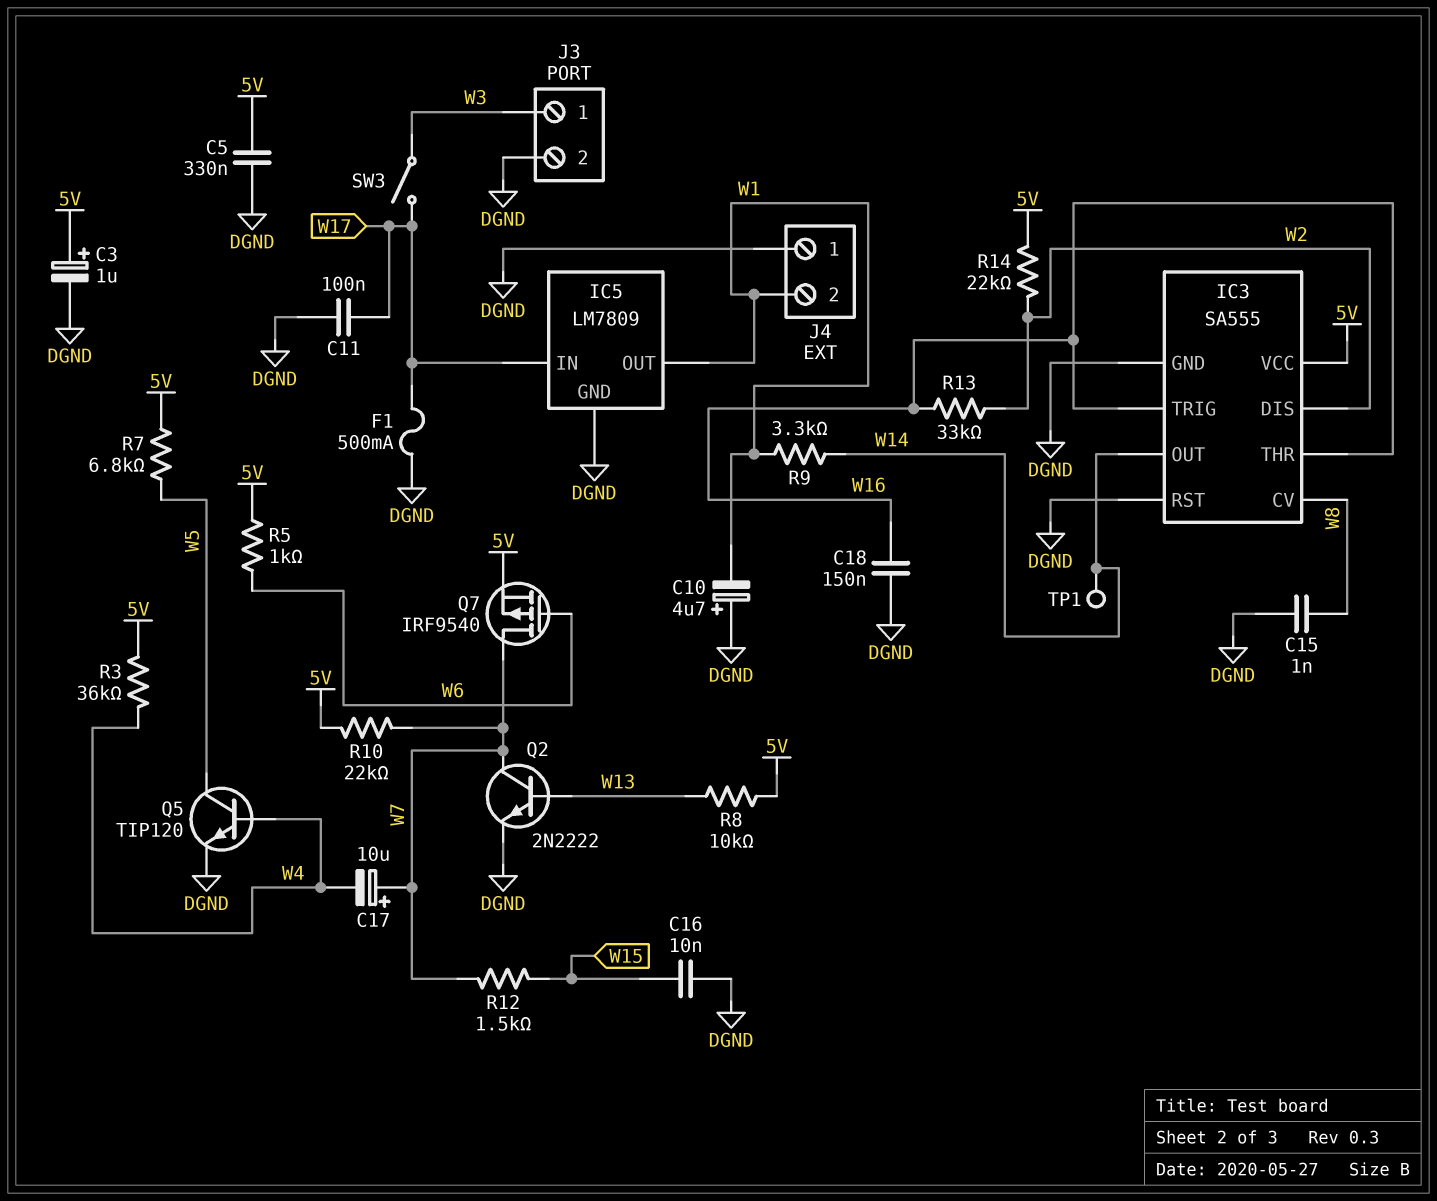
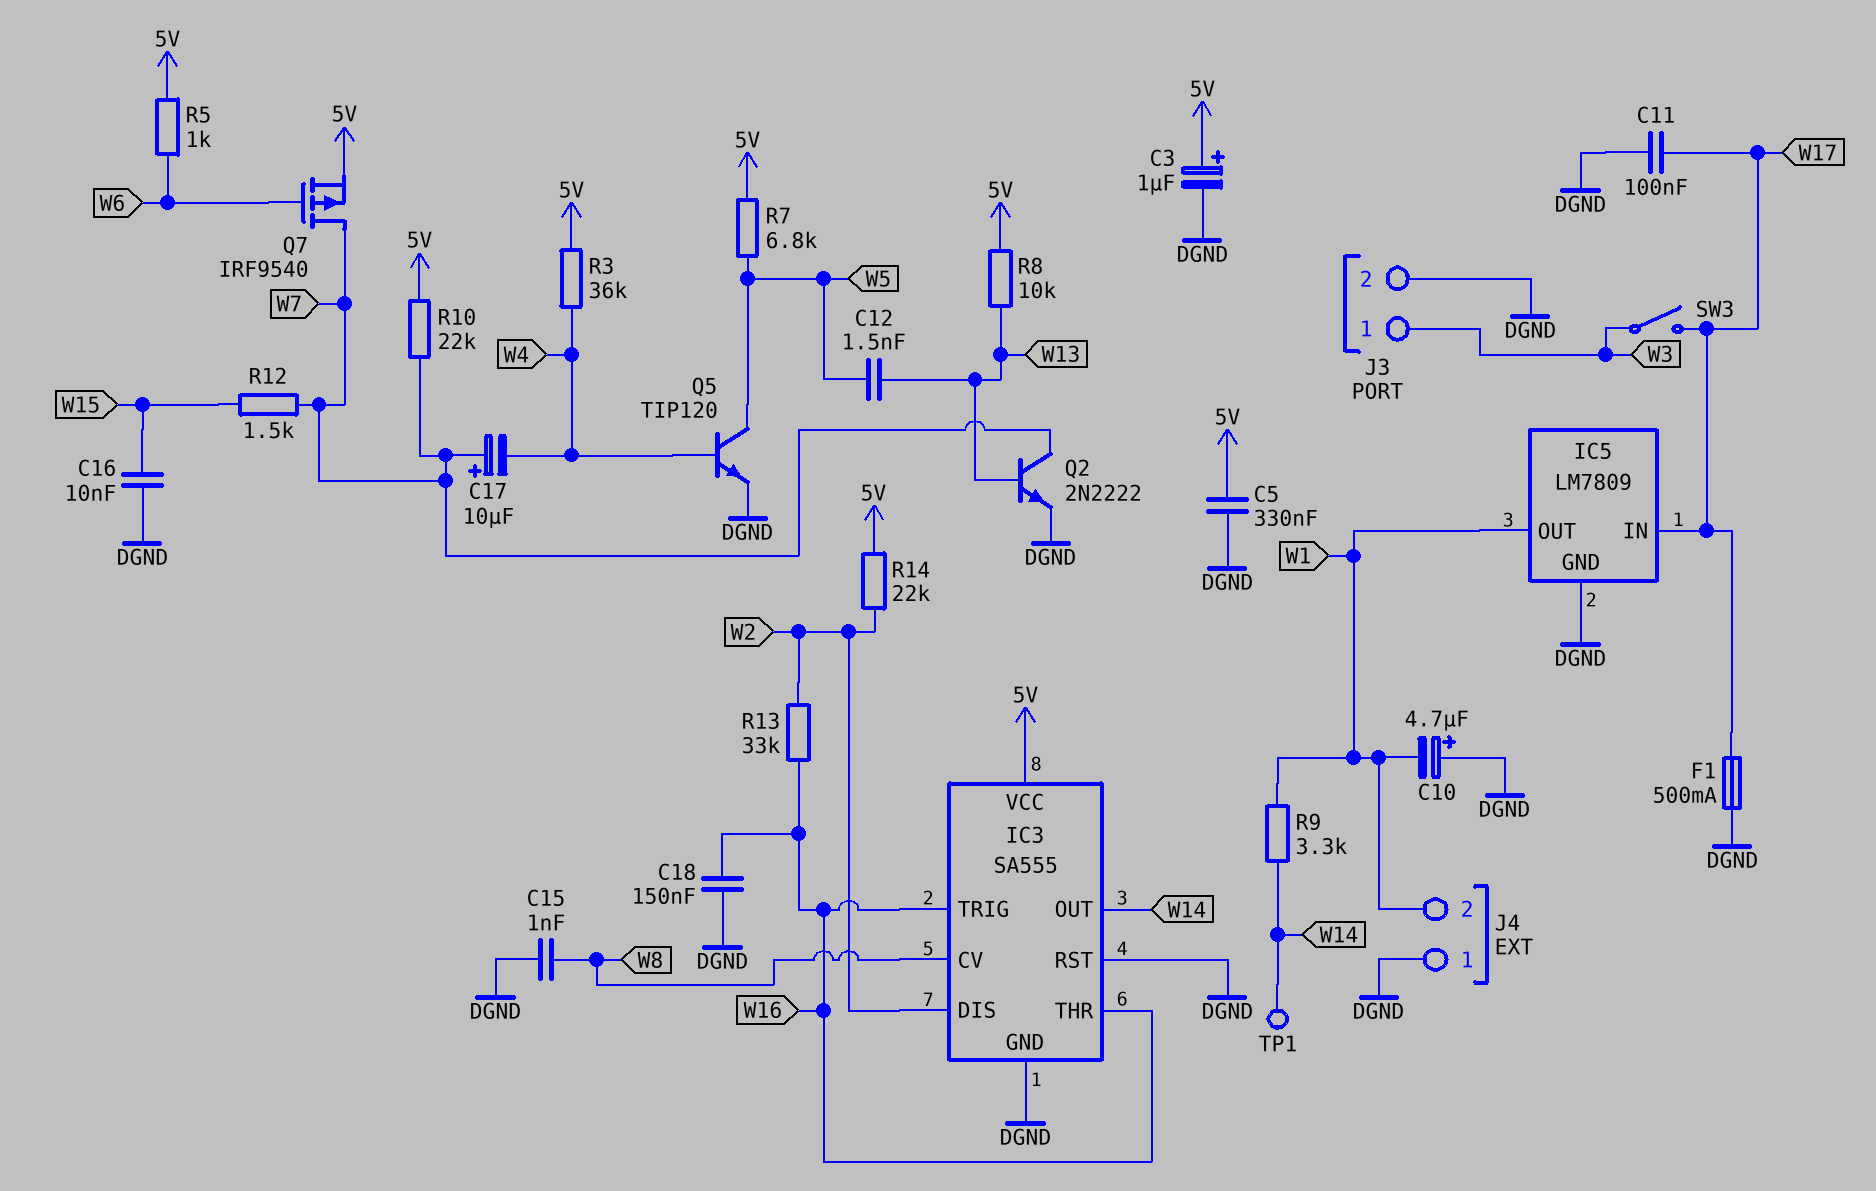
C12: none -> 1.5nF (W5, W13)

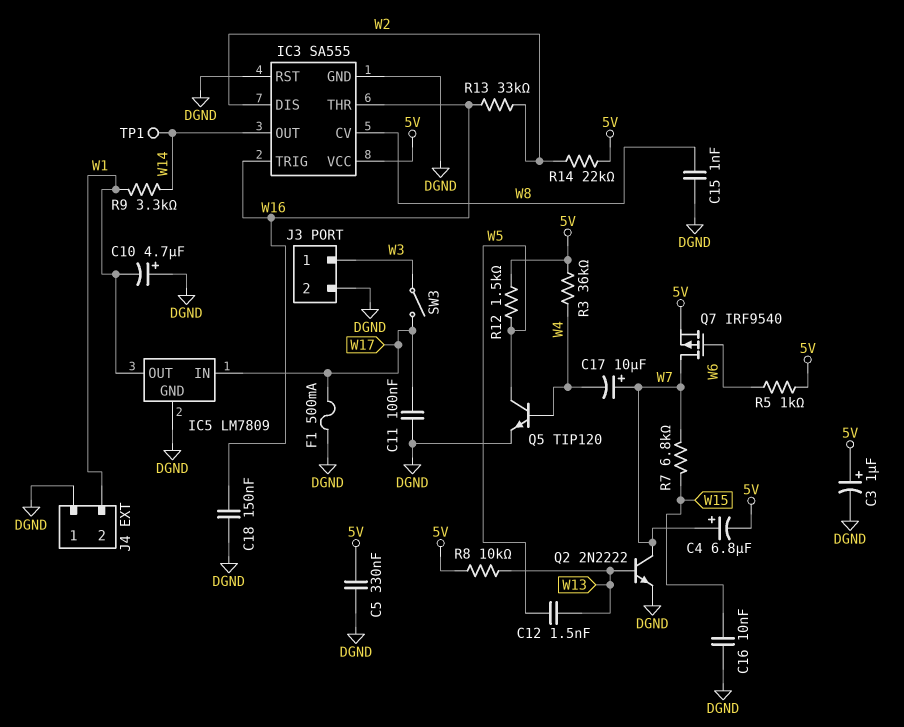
C4: none -> 6.8uF (plus W7, minus 5V)
R7: 6.8k (5V, W5) -> 6.8k (W7, W15)
R10: 22k (5V, W7) -> none
R12: 1.5k (W7, W15) -> 1.5k (5V, W5)

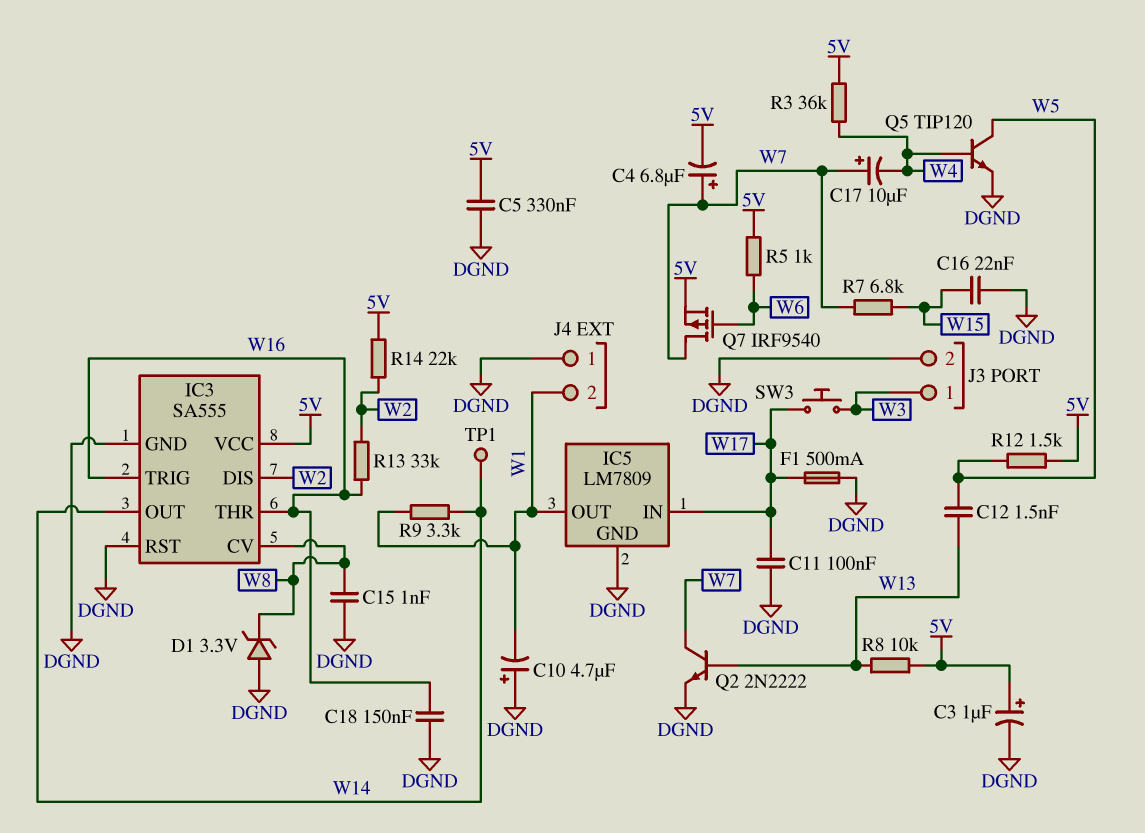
C16: 10nF (DGND, W15) -> 22nF (DGND, W15)
D1: none -> zener 3.3V (A DGND, K W8)
SW3: switch (W3, W17) -> button (W3, W17)

